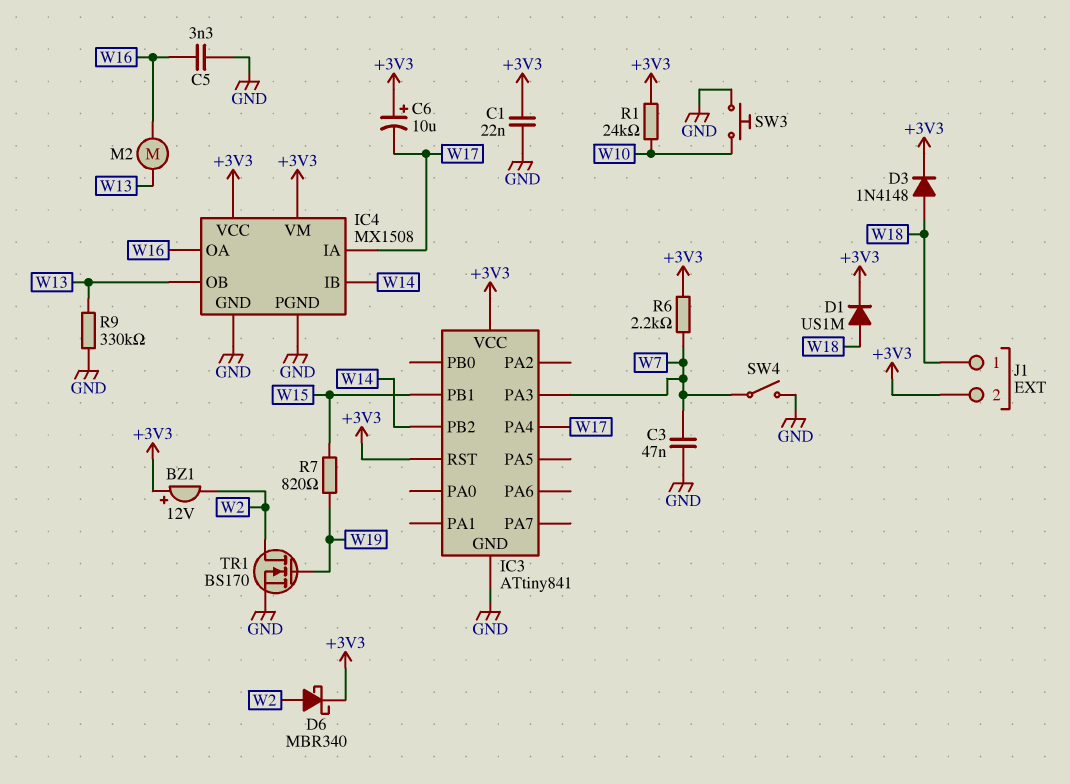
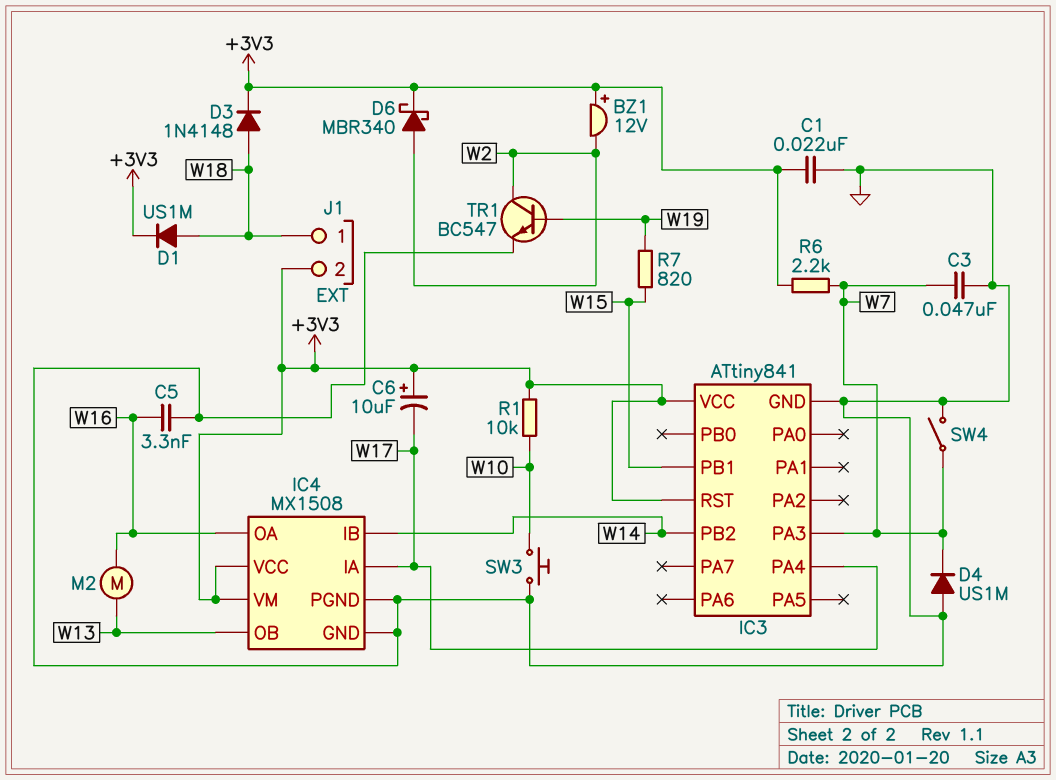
D4: none -> diode US1M (A GND, K W7)
R1: 24k (+3V3, W10) -> 10k (+3V3, W10)
R9: 330k (GND, W13) -> none
TR1: NMOS BS170 (G W19, D W2, S GND) -> NPN BC547 (B W19, C W2, E GND)

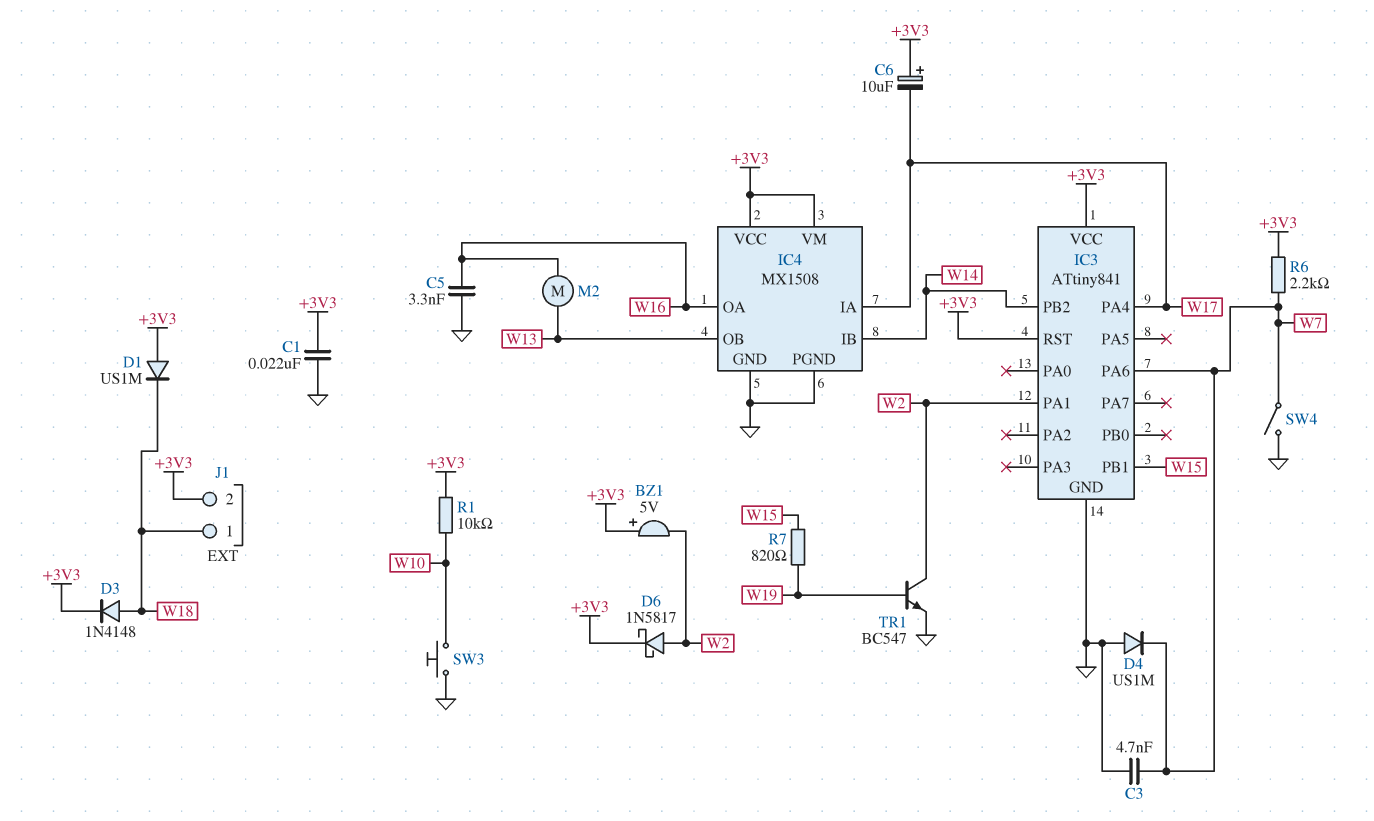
BZ1: buzzer 12V (plus +3V3, minus W2) -> buzzer 5V (plus +3V3, minus W2)
C3: 47nF (GND, W7) -> 4.7nF (GND, W7)
D1: diode US1M (A W18, K +3V3) -> diode US1M (A +3V3, K W18)
D6: schottky MBR340 (A W2, K +3V3) -> schottky 1N5817 (A W2, K +3V3)
IC3 pin PA1: none -> W2
IC3 pin PA3: W7 -> none
IC3 pin PA6: none -> W7

